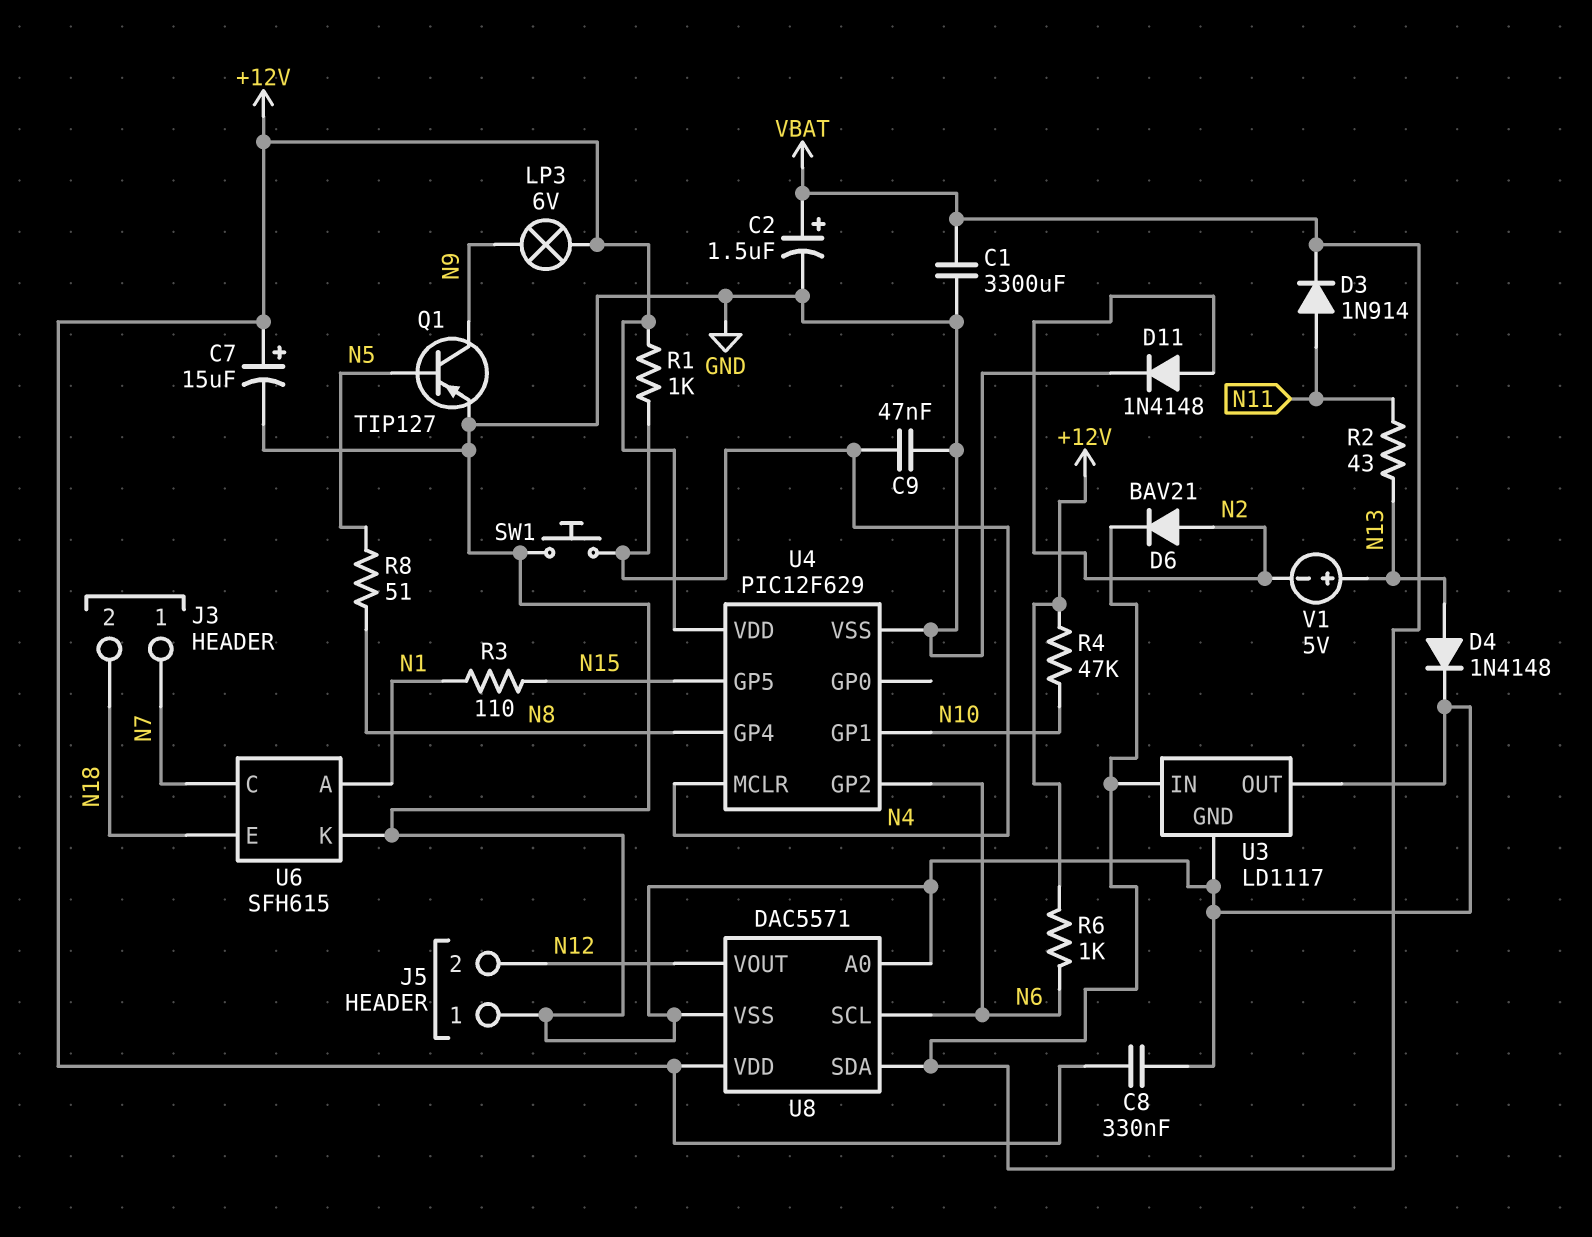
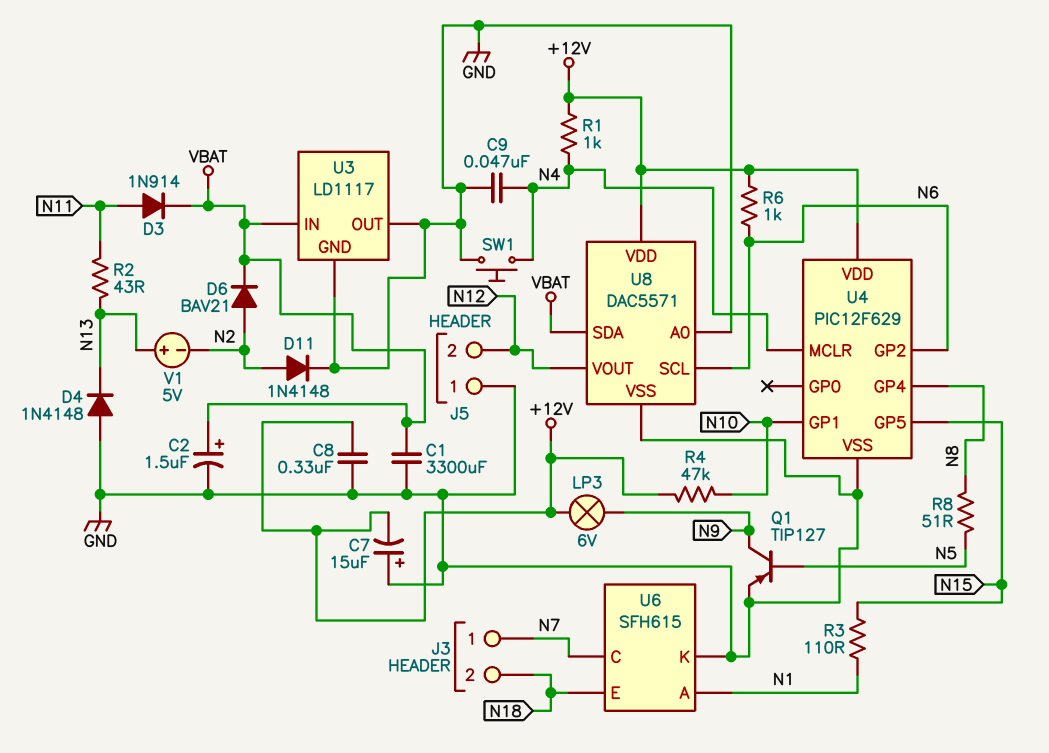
C7: 15uF (plus +12V, minus GND) -> 15uF (plus GND, minus +12V)
D4: diode 1N4148 (A N13, K GND) -> diode 1N4148 (A GND, K N13)

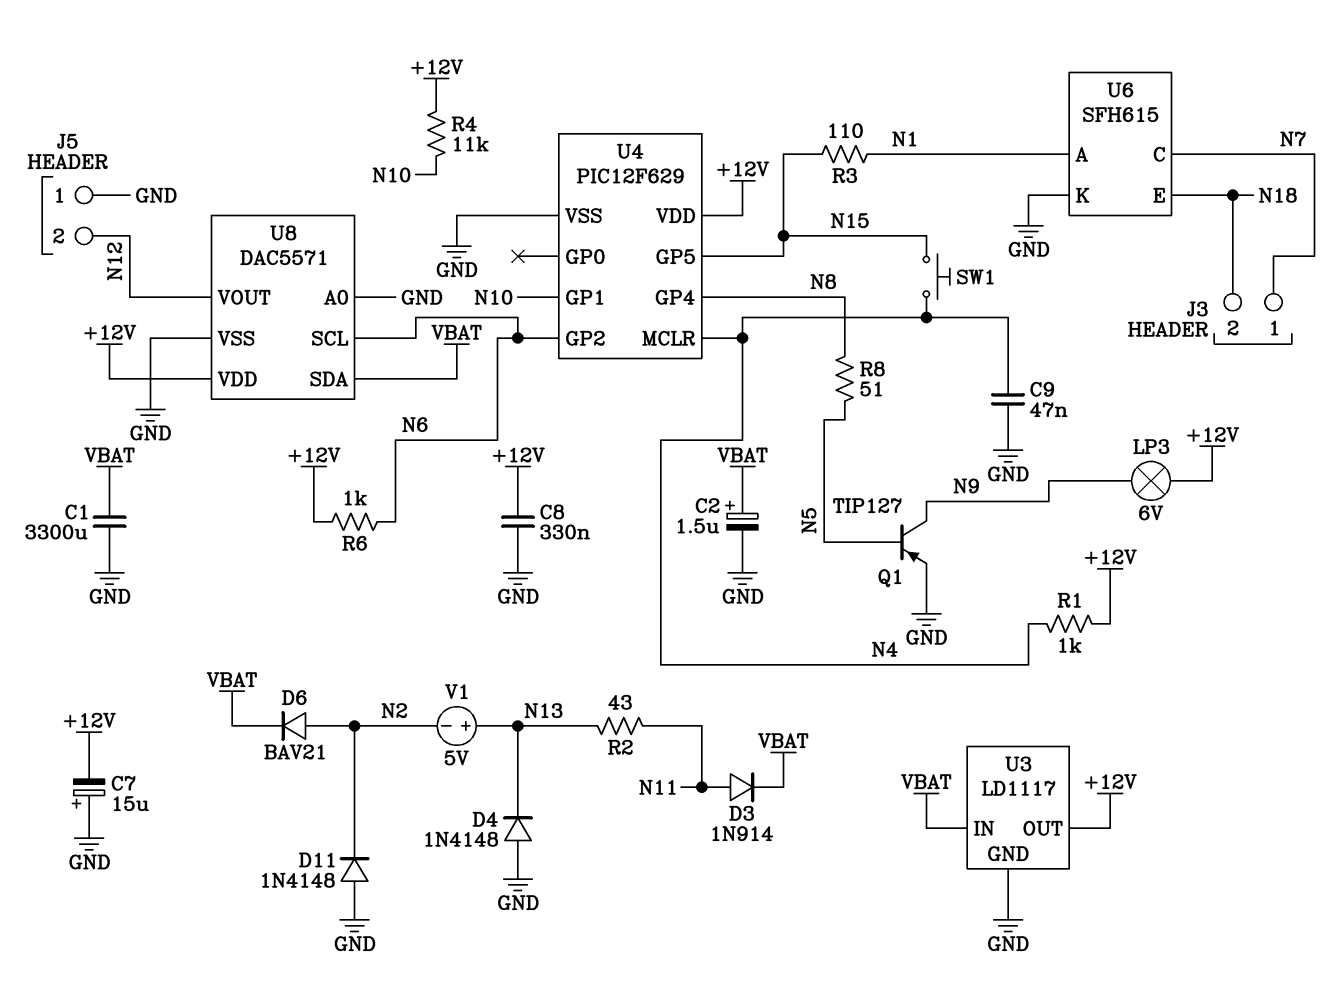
D11: diode 1N4148 (A N2, K GND) -> diode 1N4148 (A GND, K N2)
R4: 47k (+12V, N10) -> 11k (+12V, N10)
SW1: button (GND, N4) -> button (N4, N15)
U3 pin OUT: GND -> +12V

